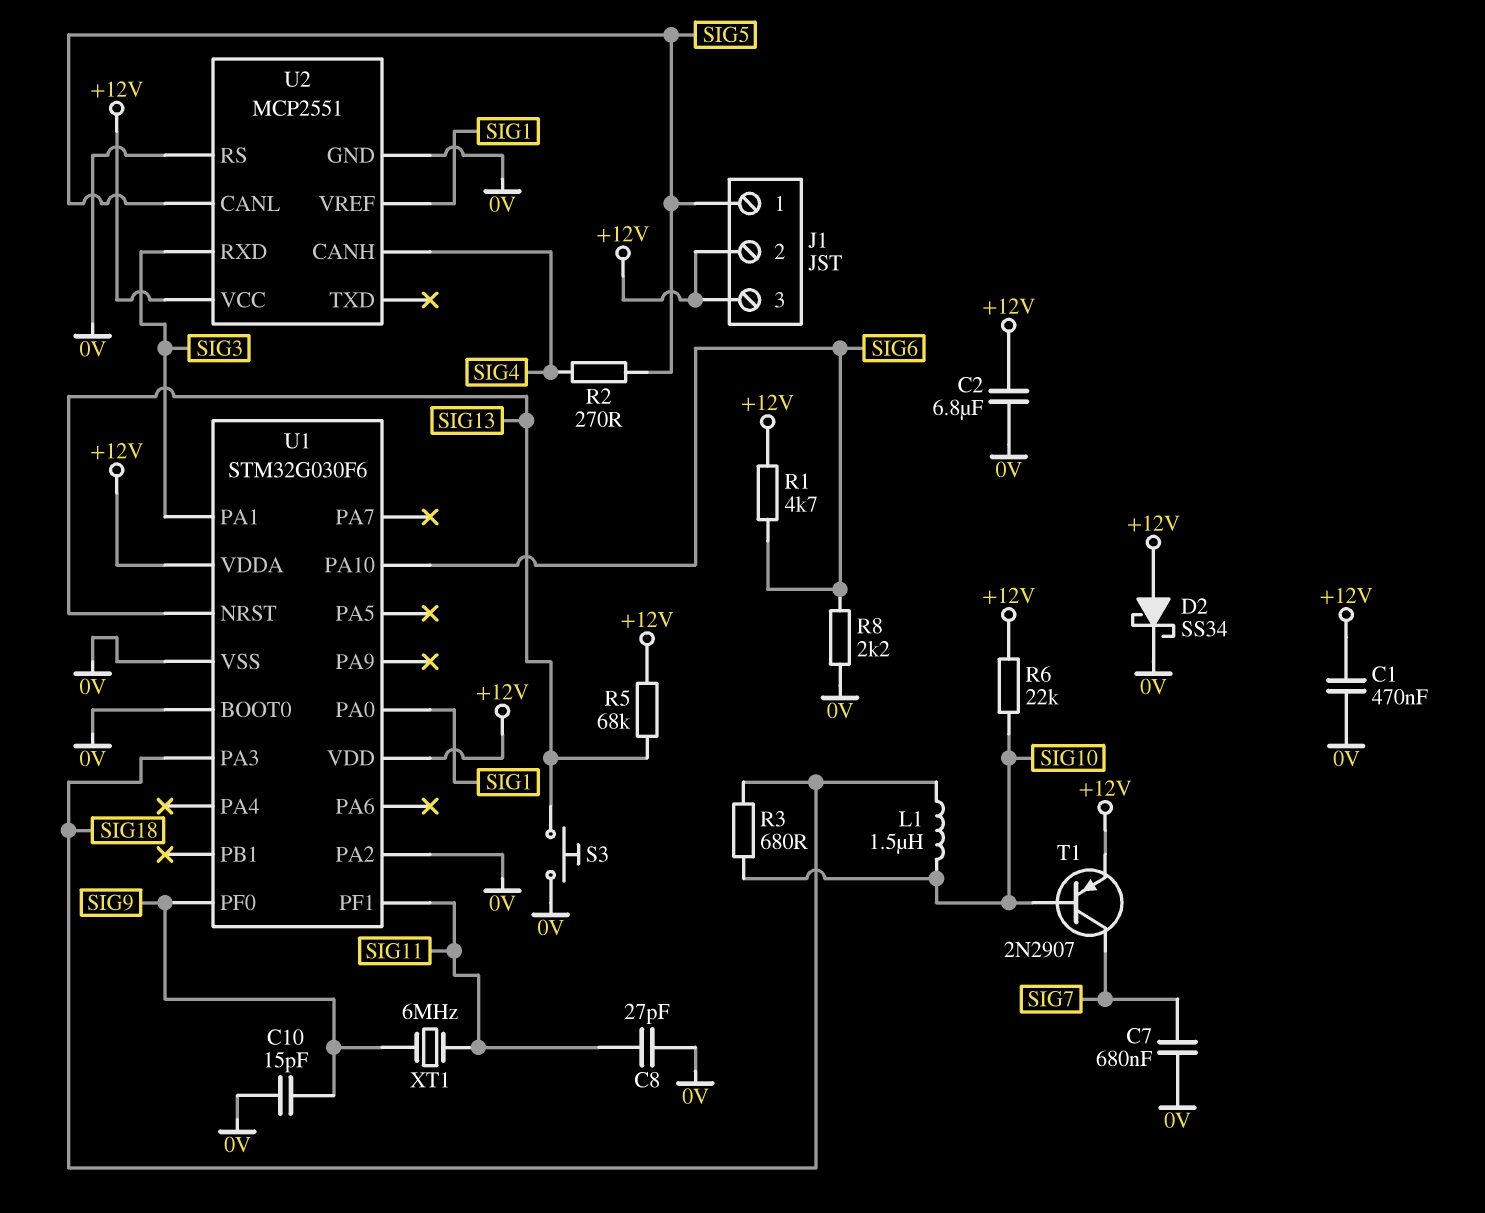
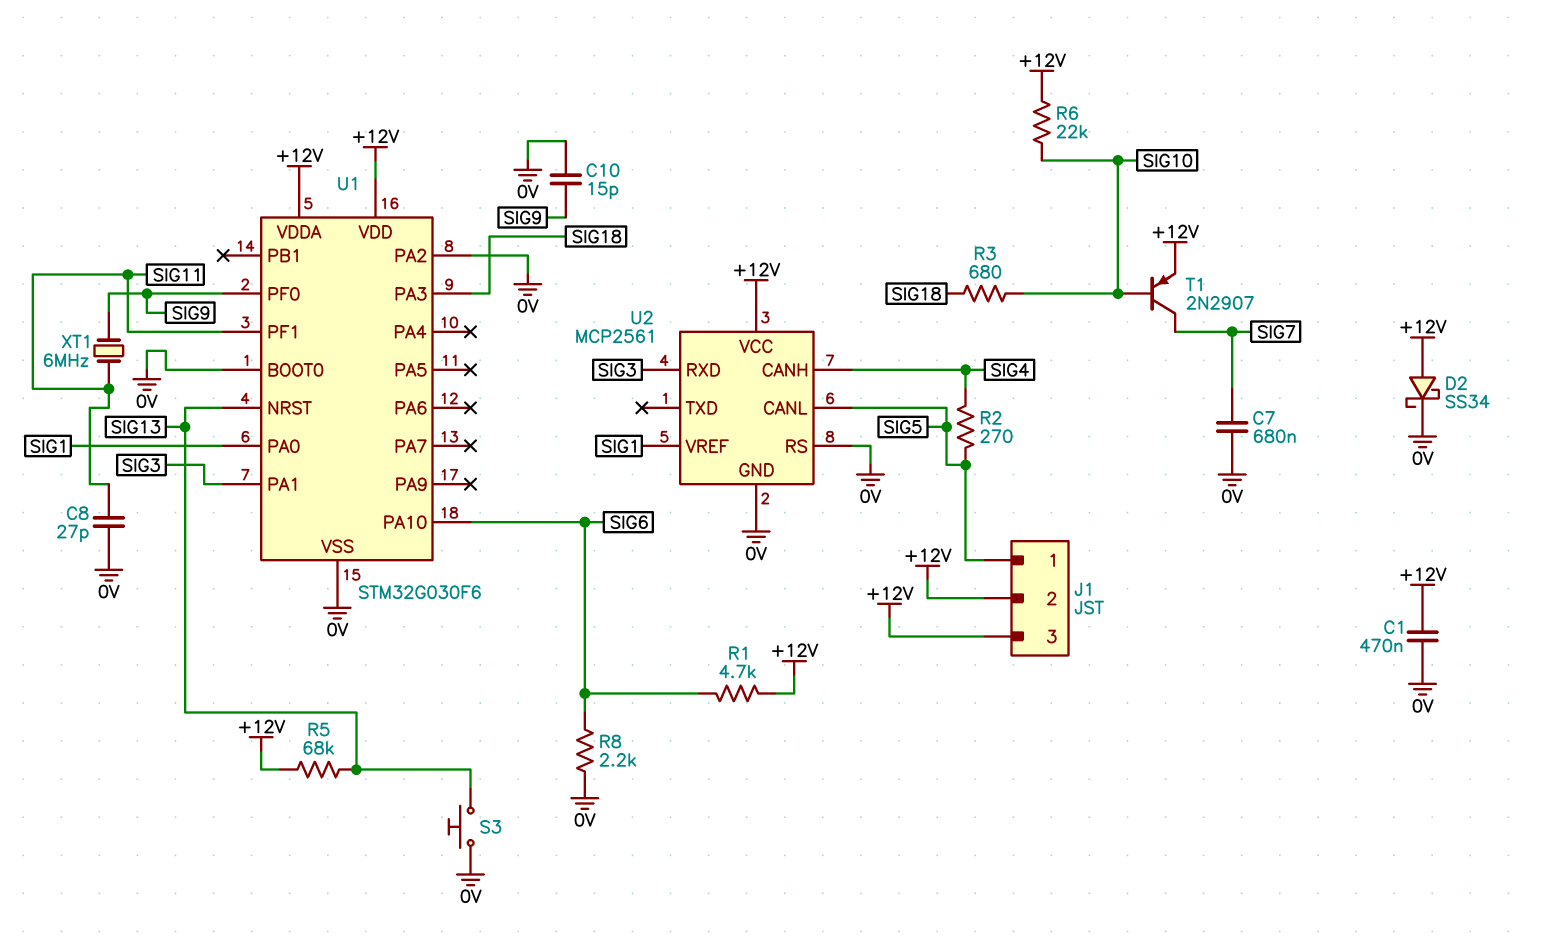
C2: 6.8uF (+12V, 0V) -> none
L1: 1.5uH (SIG10, SIG18) -> none
U2: MCP2551 -> MCP2561

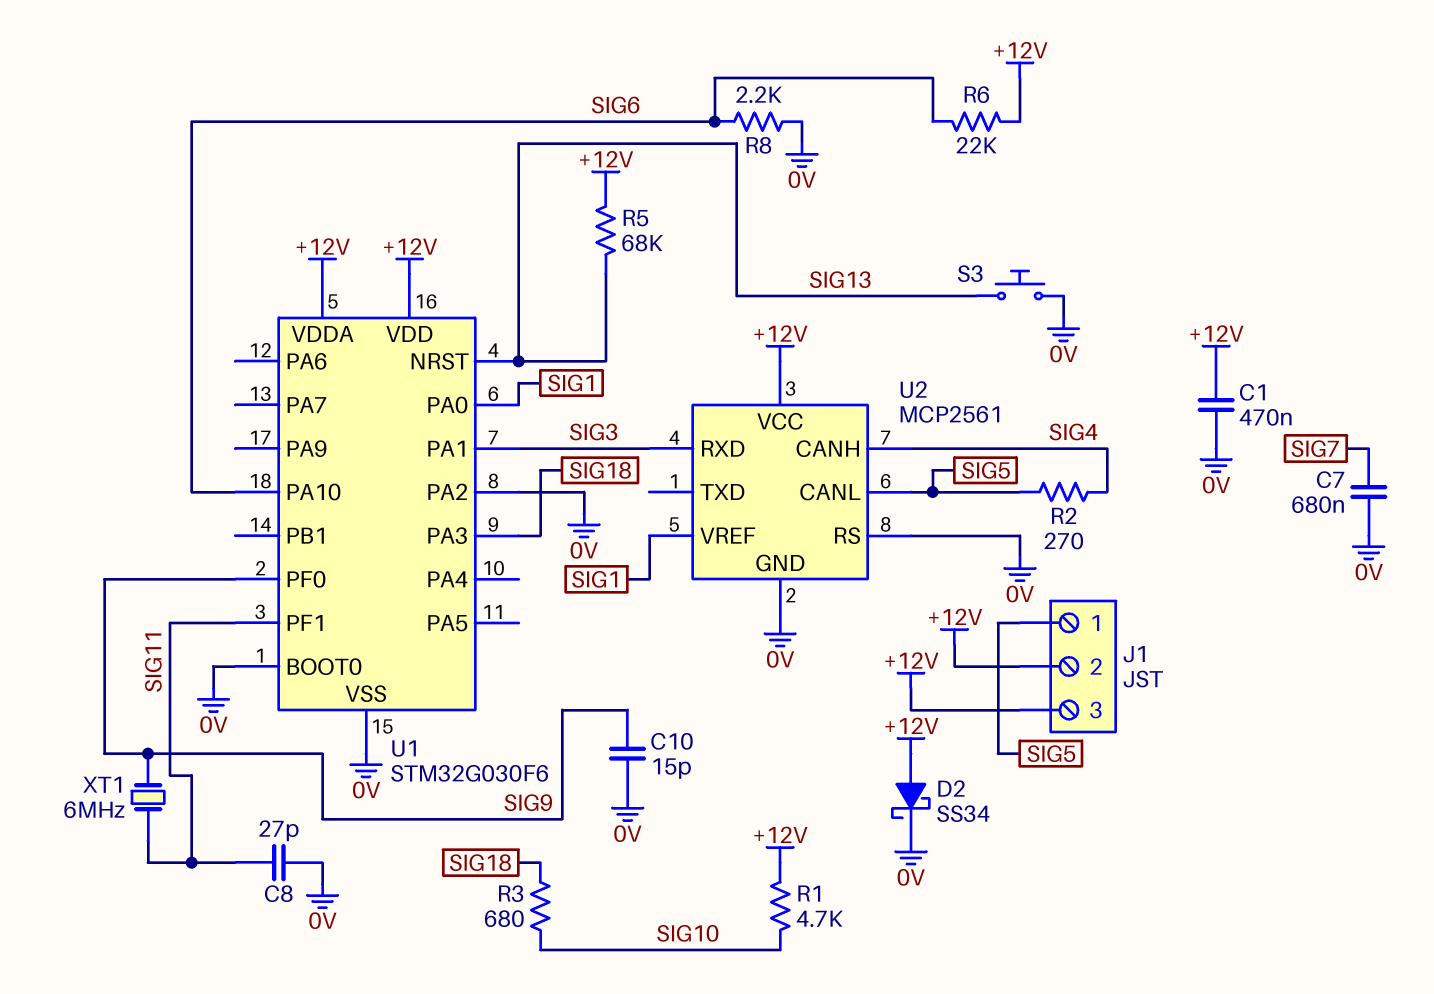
R1: 4.7k (+12V, SIG6) -> 4.7k (+12V, SIG10)
R6: 22k (+12V, SIG10) -> 22k (+12V, SIG6)
T1: PNP 2N2907 (B SIG10, C SIG7, E +12V) -> none

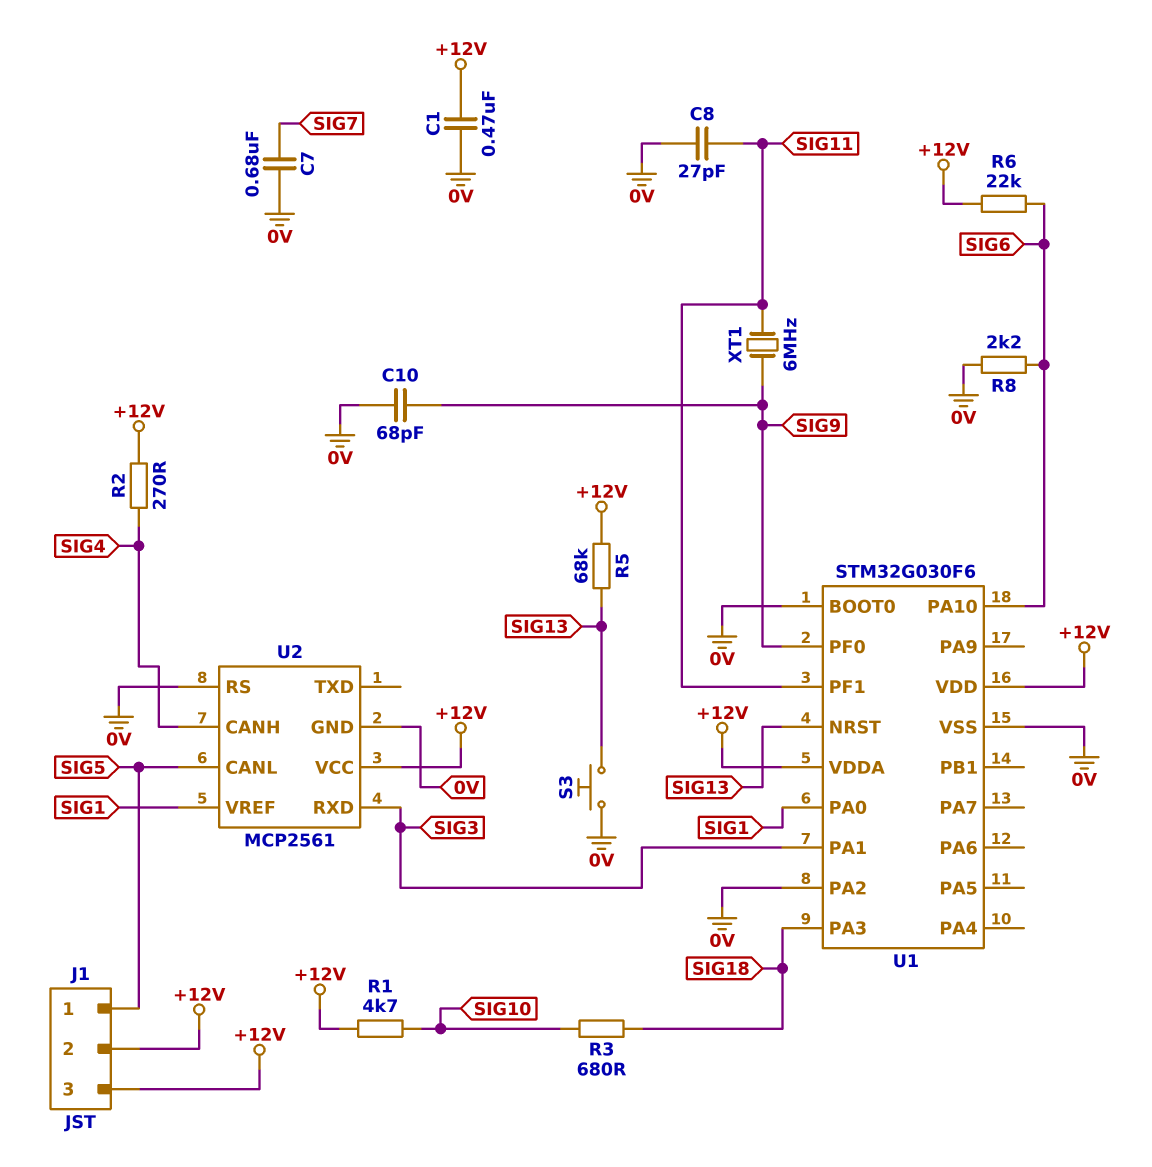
C10: 15pF (0V, SIG9) -> 68pF (0V, SIG9)
D2: schottky SS34 (A +12V, K 0V) -> none
R2: 270 (SIG4, SIG5) -> 270 (+12V, SIG4)

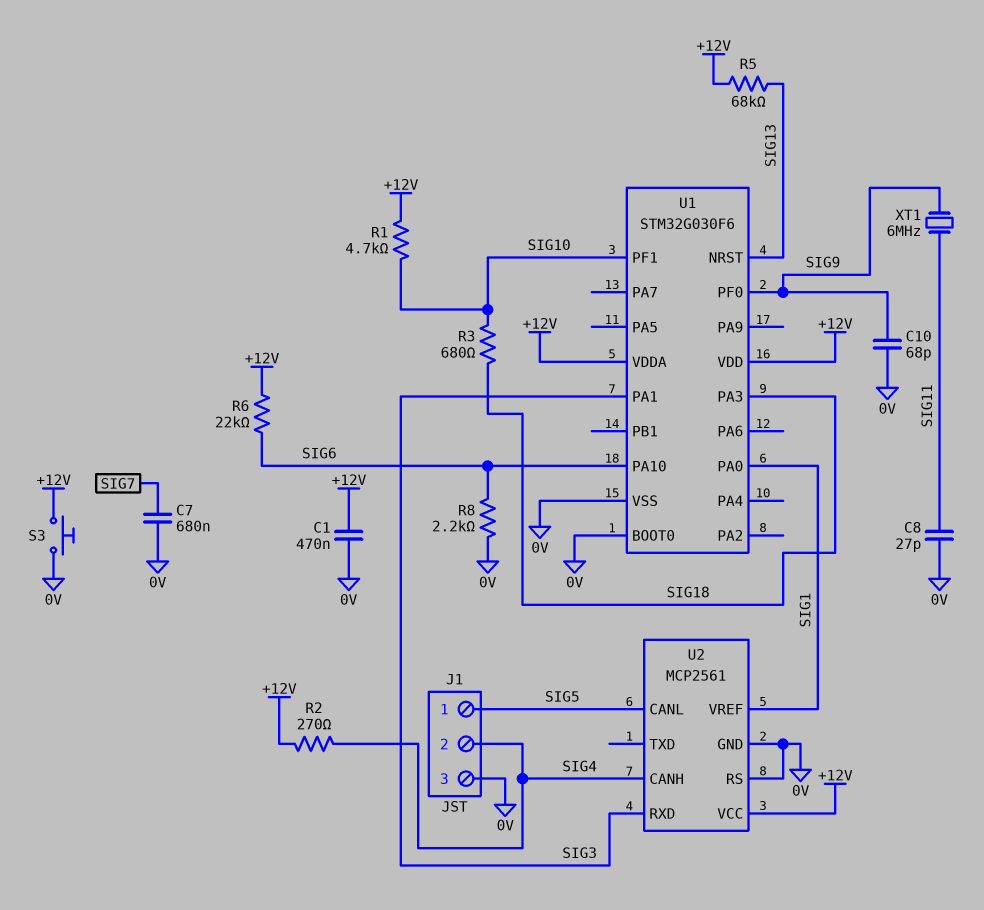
J1 pin 2: +12V -> SIG4
J1 pin 3: +12V -> 0V
S3: button (0V, SIG13) -> button (+12V, 0V)
U1 pin PA2: 0V -> none
U1 pin PF1: SIG11 -> SIG10

